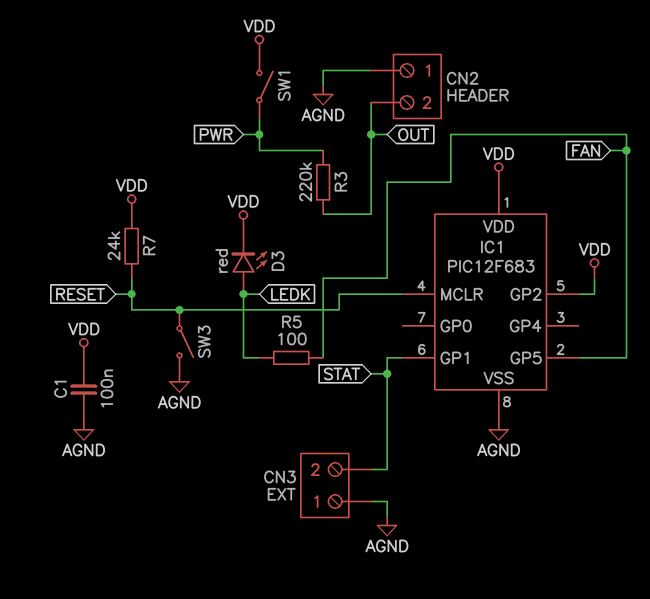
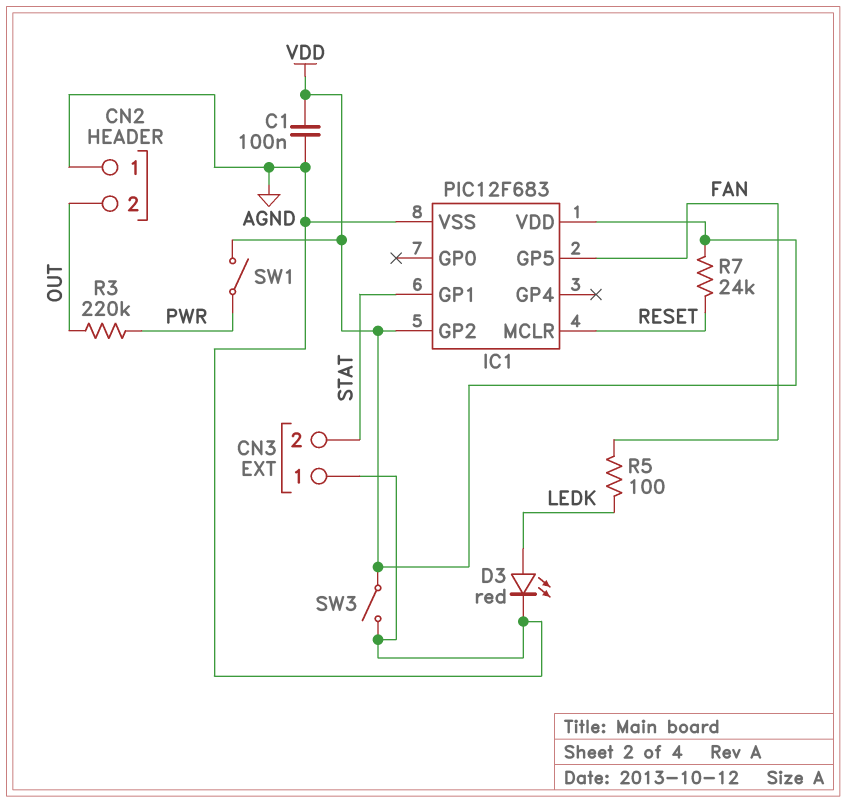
D3: LED red (A LEDK, K VDD) -> LED red (A LEDK, K AGND)
SW3: switch (AGND, RESET) -> switch (AGND, VDD)

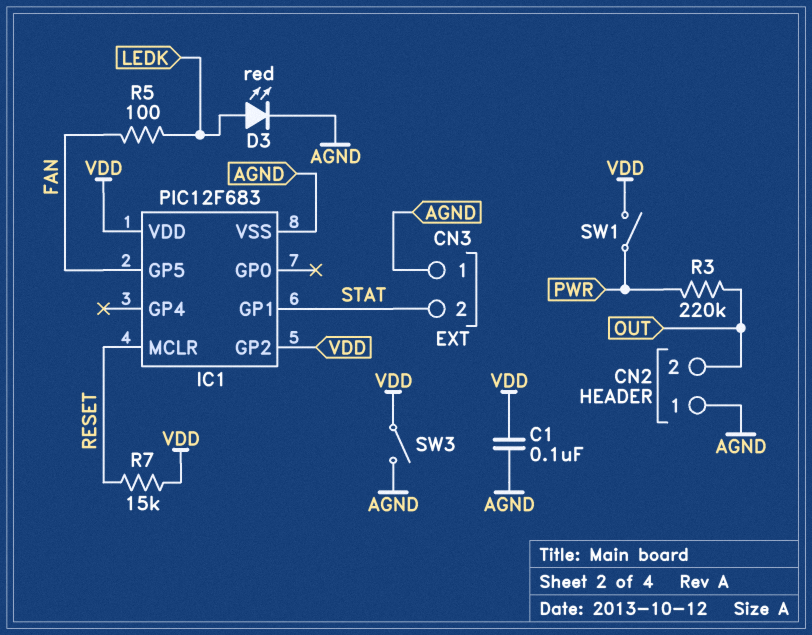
R7: 24k (RESET, VDD) -> 15k (RESET, VDD)

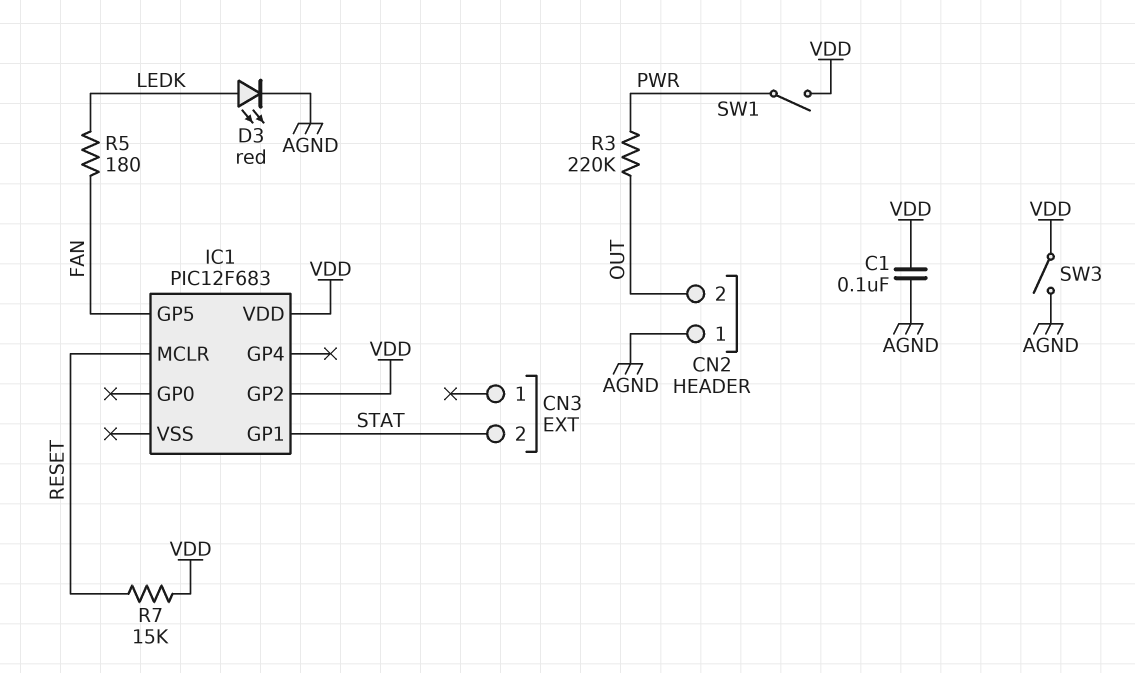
CN3 pin 1: AGND -> none
IC1 pin VSS: AGND -> none
R5: 100 (FAN, LEDK) -> 180 (FAN, LEDK)

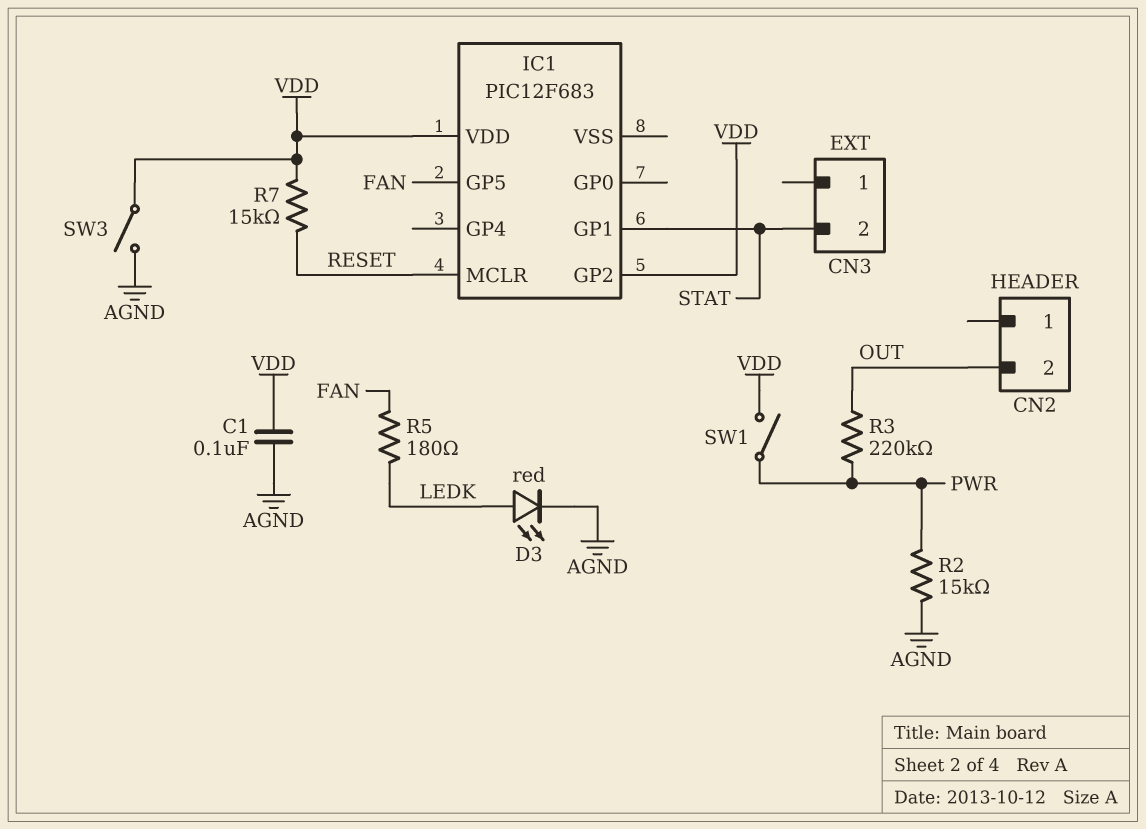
CN2 pin 1: AGND -> none
R2: none -> 15k (AGND, PWR)

